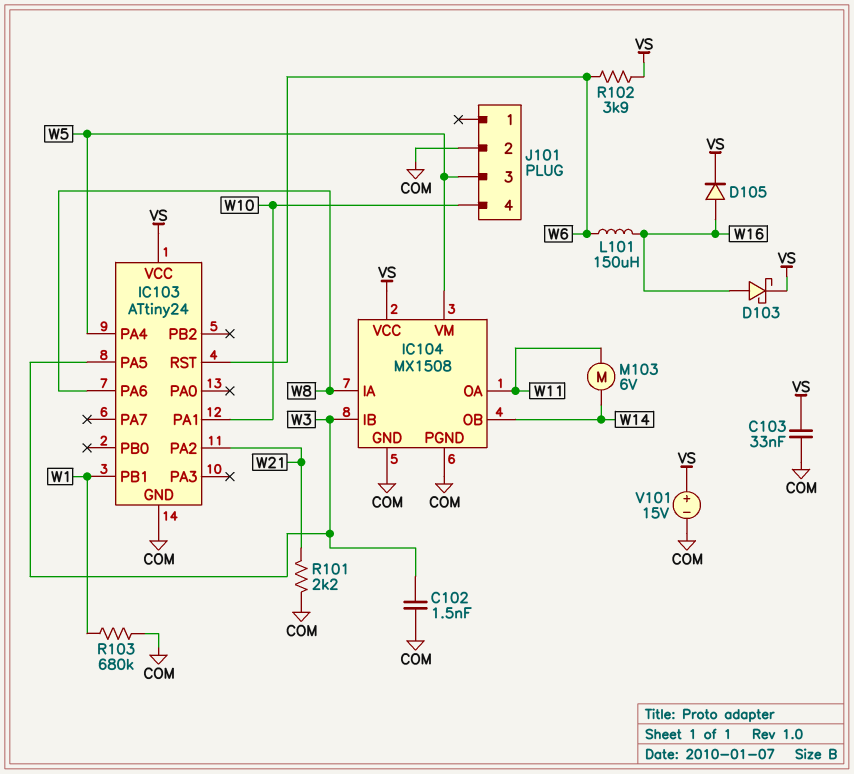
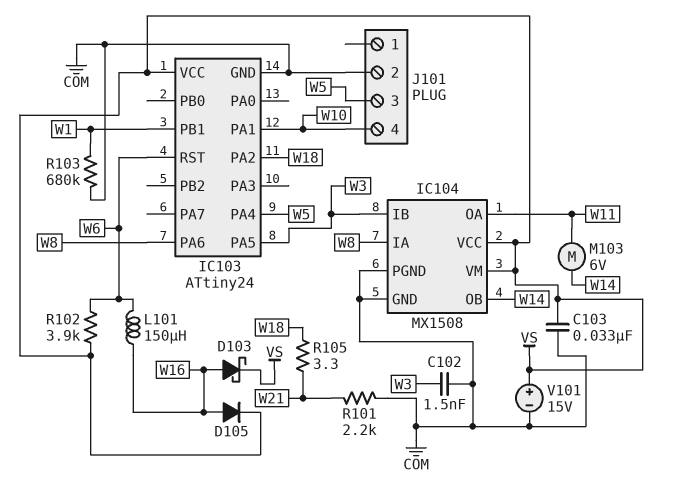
IC103 pin PA2: W21 -> W18
IC104 pin VM: W5 -> VS
R105: none -> 3.3 (W18, W21)

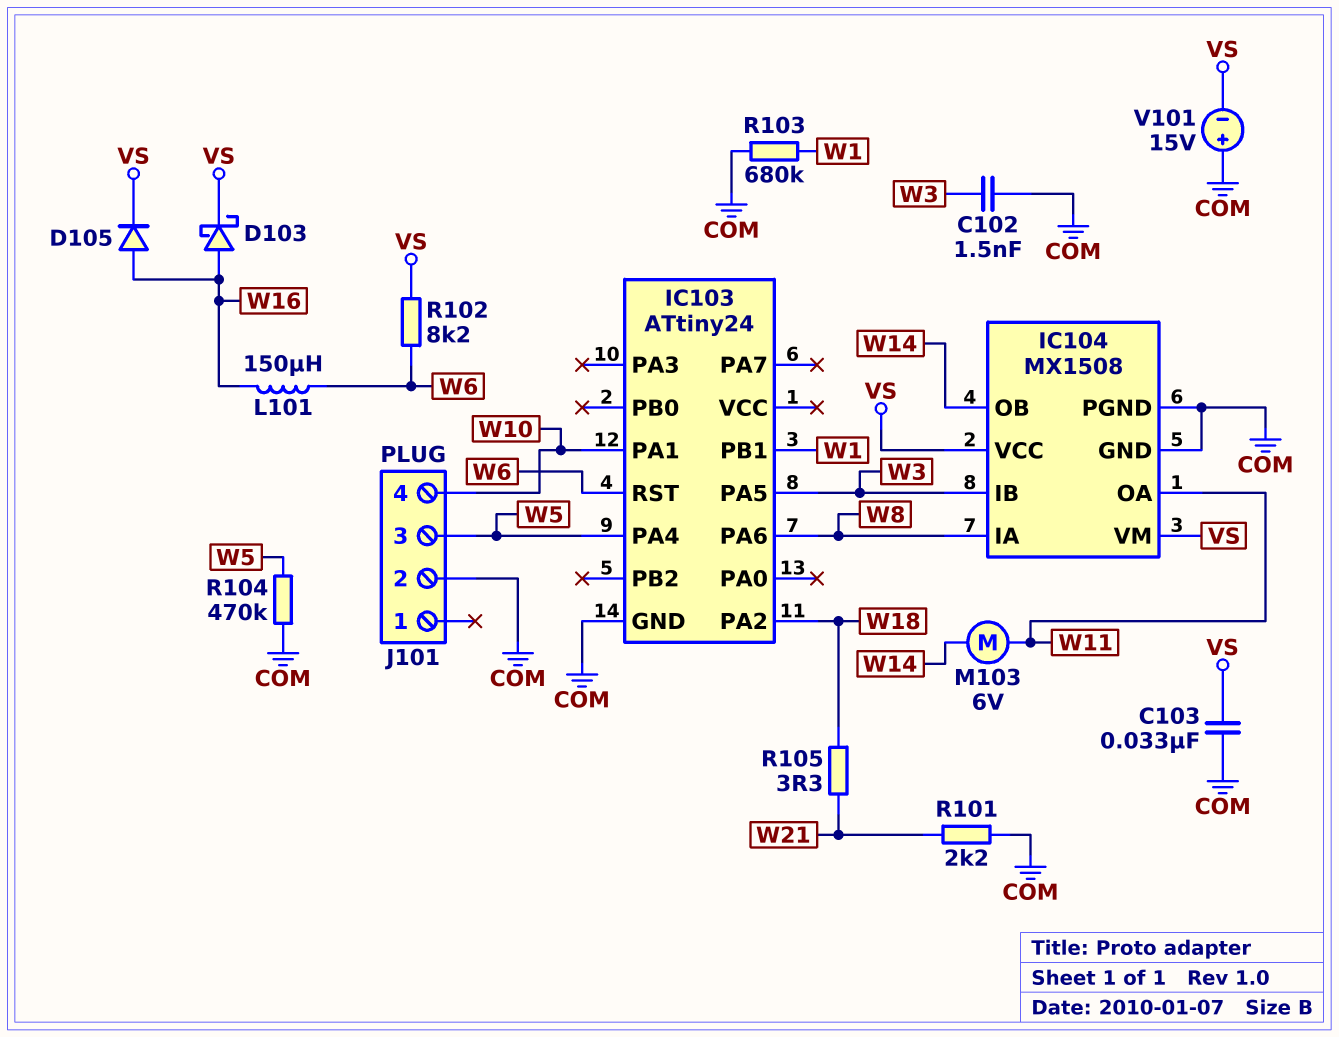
IC103 pin VCC: VS -> none
R102: 3.9k (VS, W6) -> 8.2k (VS, W6)
R104: none -> 470k (COM, W5)
V101: 15V (plus VS, minus COM) -> 15V (plus COM, minus VS)

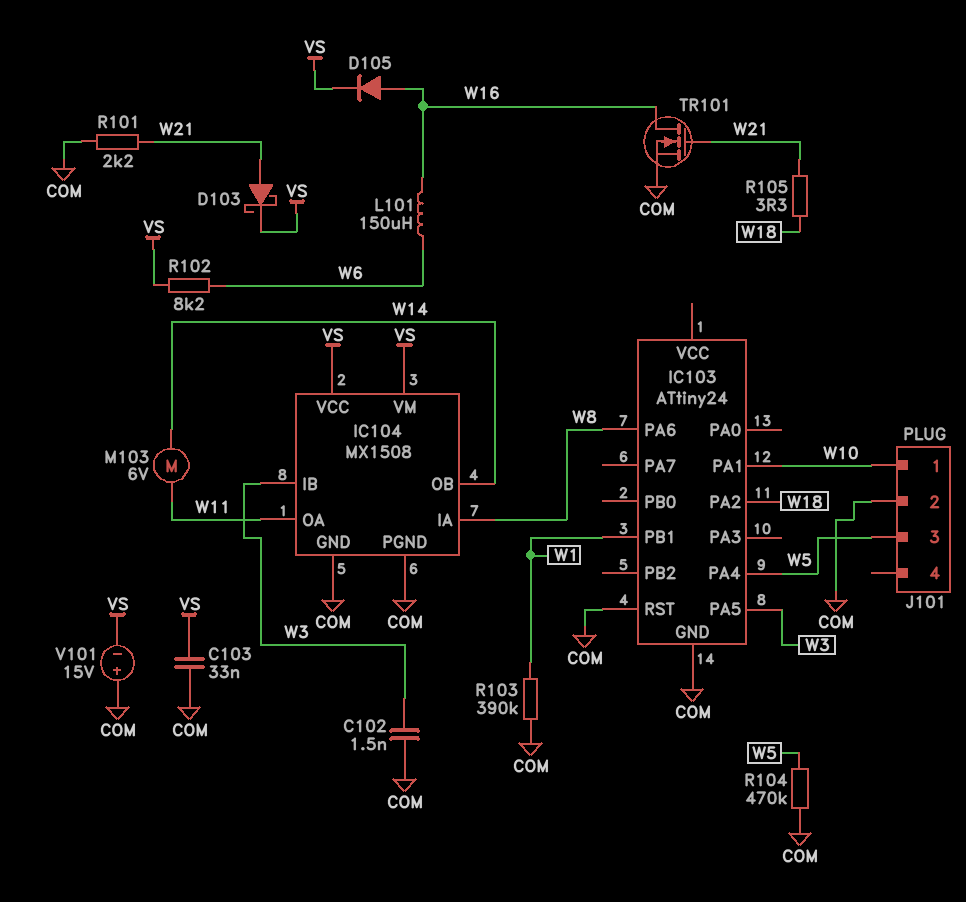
D103: schottky (A W16, K VS) -> schottky (A W21, K VS)
IC103 pin RST: W6 -> COM
J101 pin 1: none -> W10
J101 pin 4: W10 -> none
R103: 680k (COM, W1) -> 390k (COM, W1)
TR101: none -> NMOS (G W21, D W16, S COM)

